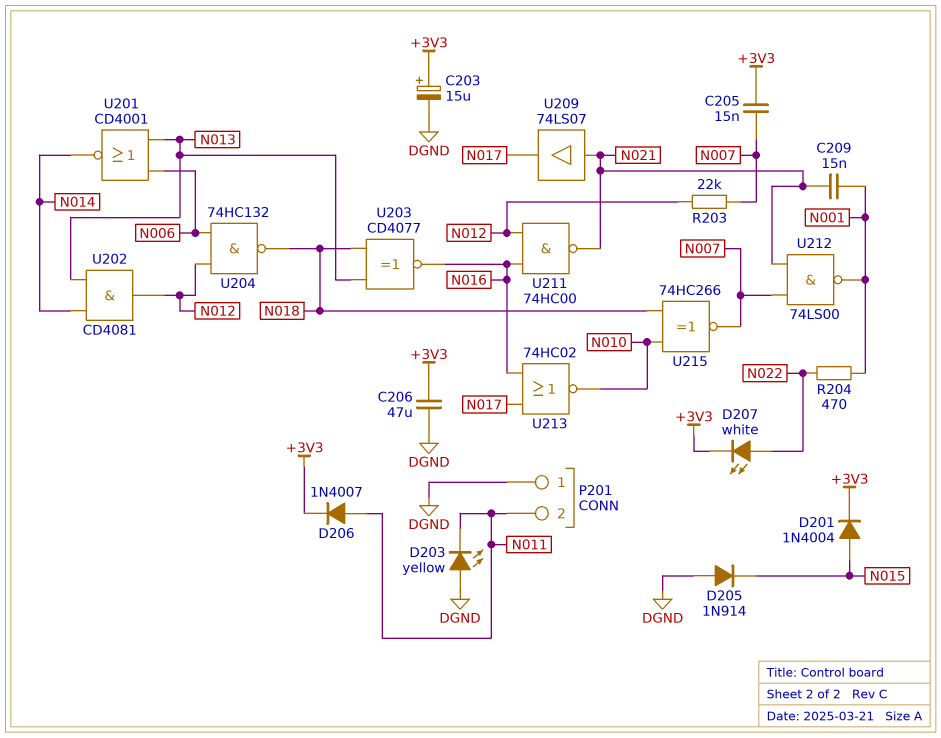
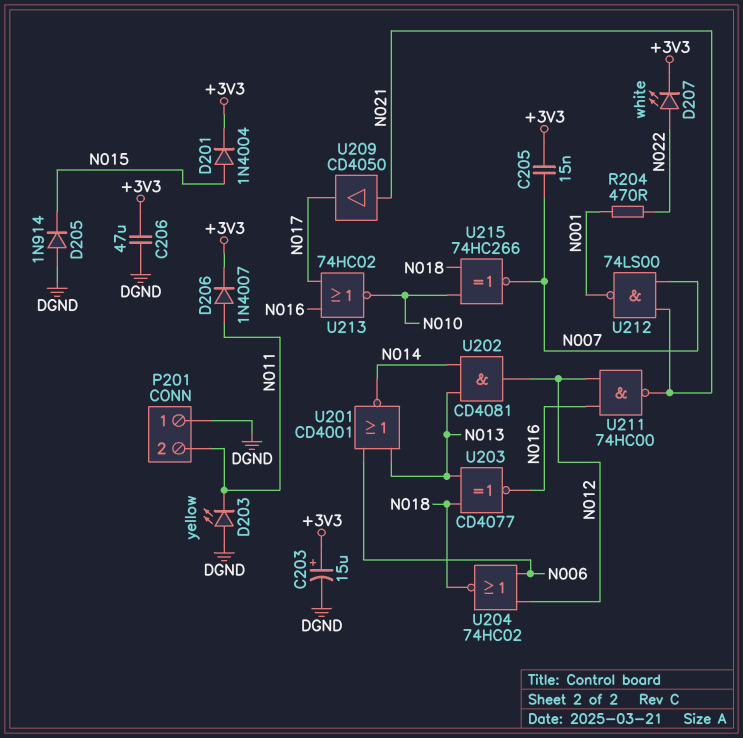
C209: 15nF (N001, N021) -> none
R203: 22k (N007, N012) -> none
U204: NAND 74HC132 (in N006, in N012, out N018) -> NOR 74HC02 (in N006, in N012, out N018)
U209: buffer 74LS07 (in N021, out N017) -> buffer CD4050 (in N021, out N017)

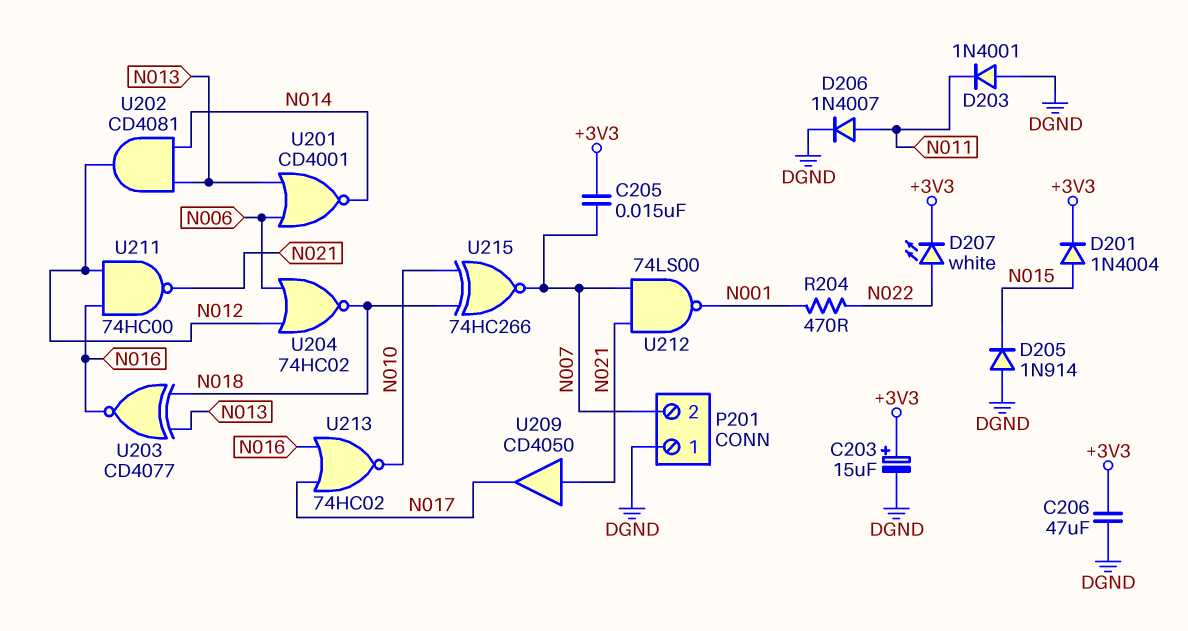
D203: LED yellow (A DGND, K N011) -> diode 1N4001 (A DGND, K N011)
D206: diode 1N4007 (A N011, K +3V3) -> diode 1N4007 (A N011, K DGND)
P201 pin 2: N011 -> N007

